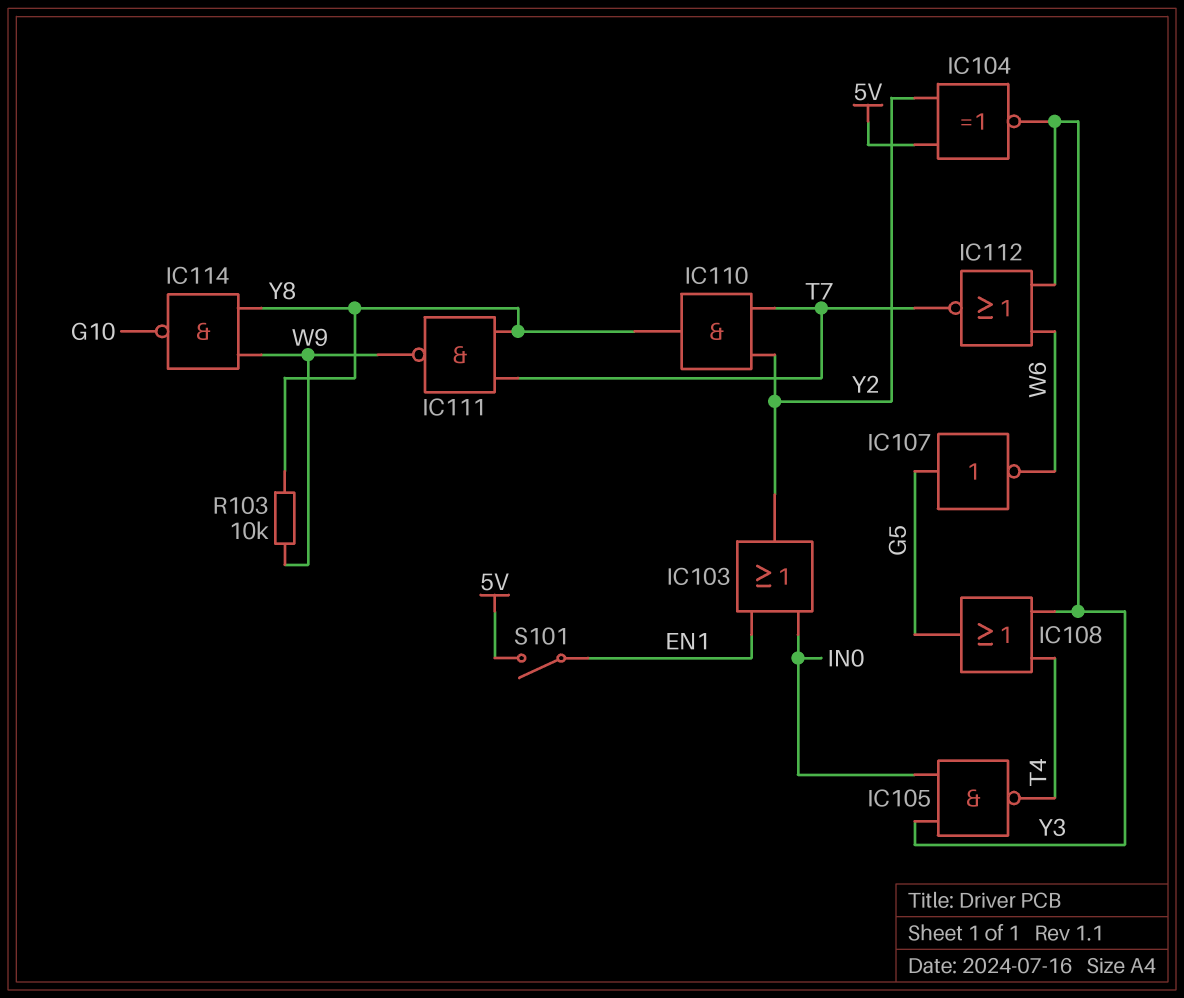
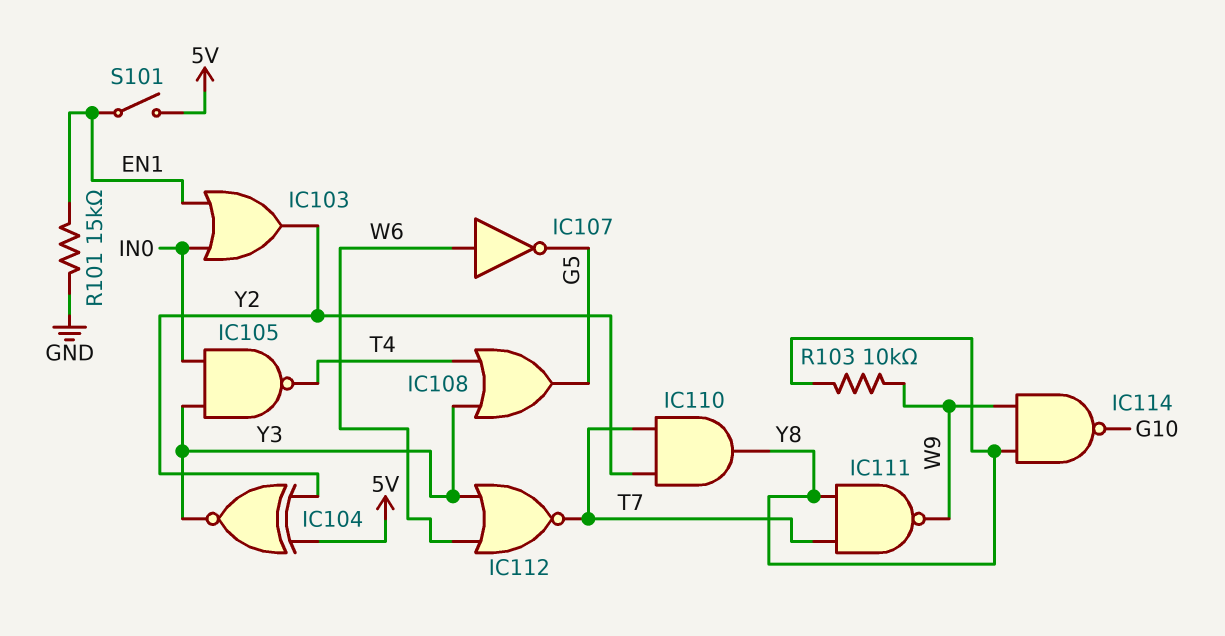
IC107: NOT (in G5, out W6) -> NOT (in W6, out G5)
R101: none -> 15k (EN1, GND)

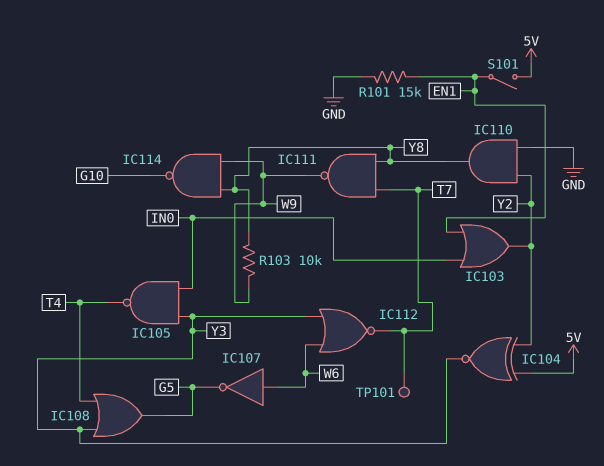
IC110: AND (in T7, in Y2, out Y8) -> AND (in GND, in Y2, out Y8)
TP101: none -> test point (T7)

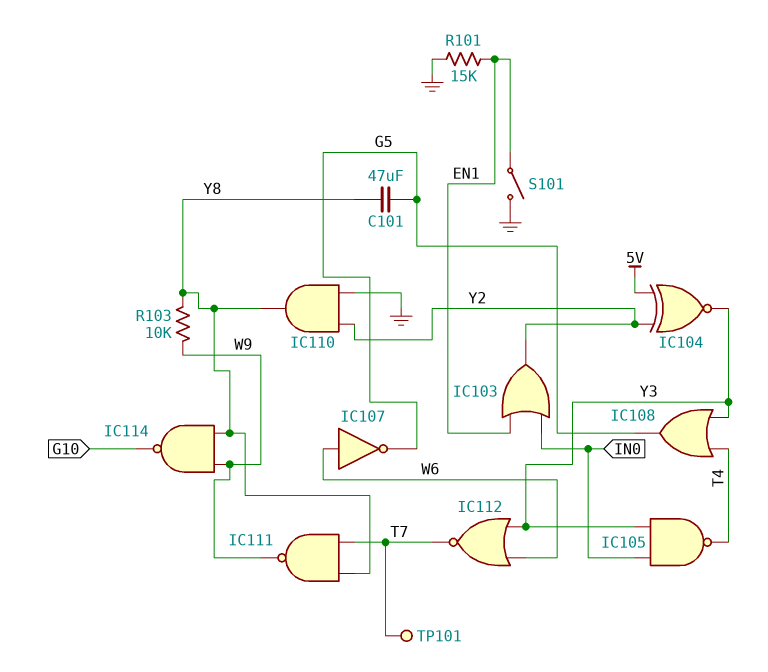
C101: none -> 47uF (G5, Y8)
S101: switch (5V, EN1) -> switch (EN1, GND)

